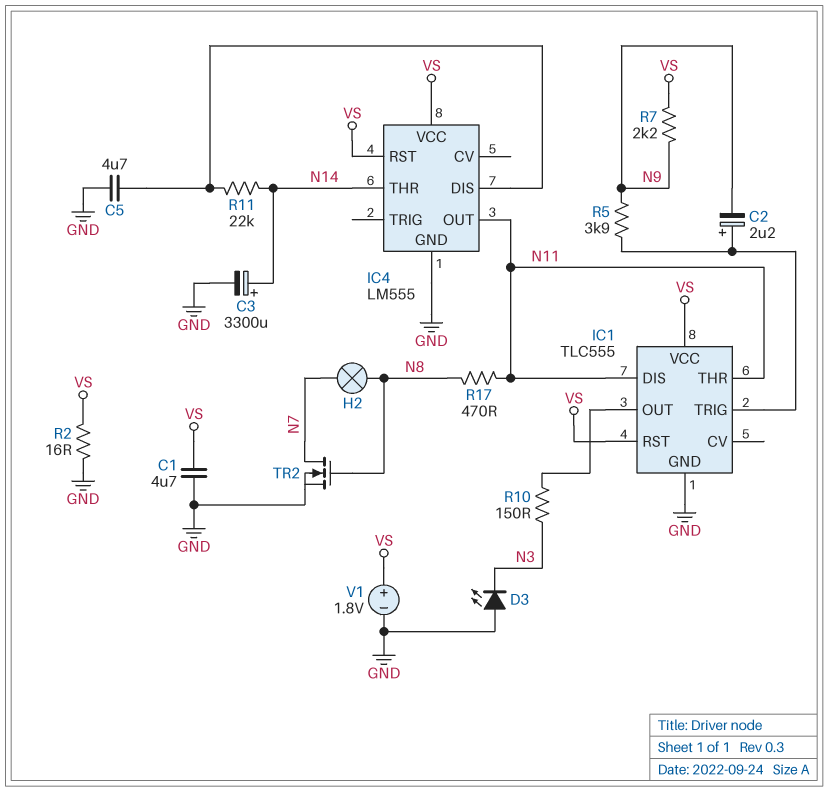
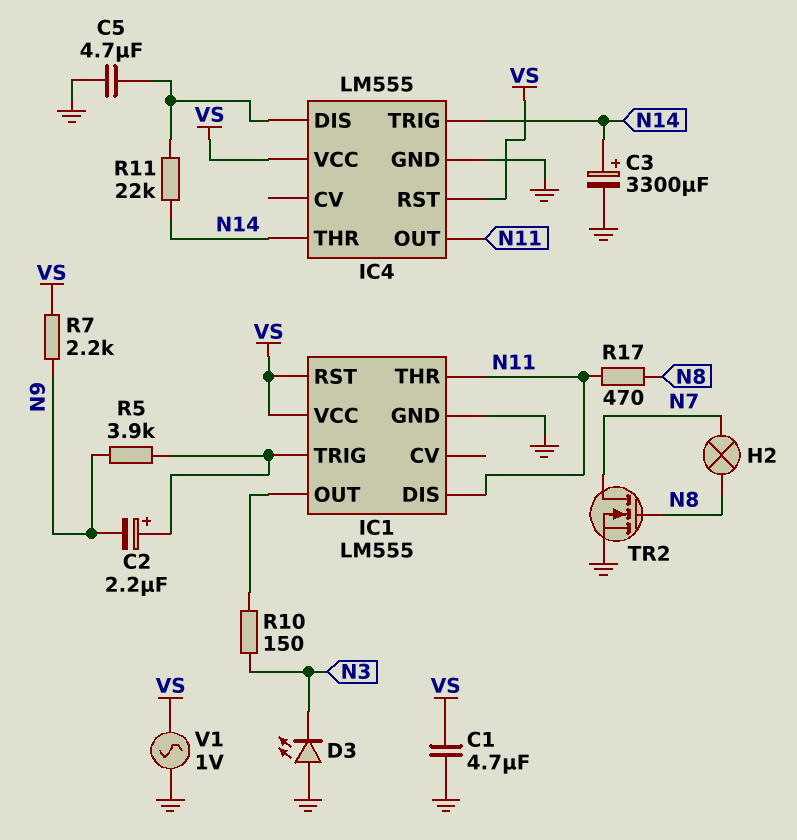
IC1: TLC555 -> LM555
IC4 pin TRIG: none -> N14
R2: 16 (GND, VS) -> none
V1: 1.8V (plus VS, minus GND) -> AC 1V (GND, VS)

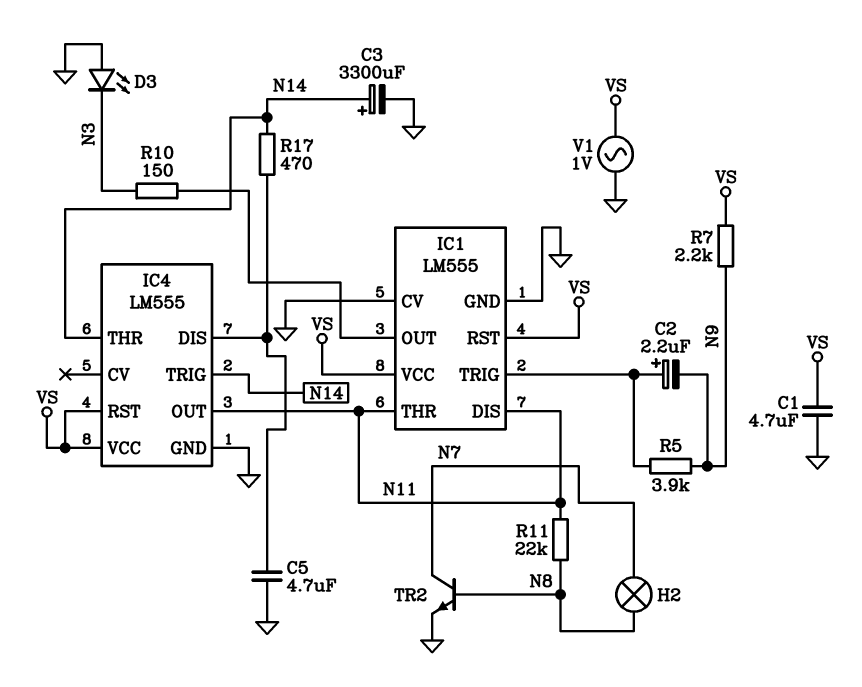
IC1 pin CV: none -> GND
R11: 22k (IC4/DIS, N14) -> 22k (N8, N11)
R17: 470 (N8, N11) -> 470 (IC4/DIS, N14)
TR2: NMOS (G N8, D N7, S GND) -> NPN (B N8, C N7, E GND)

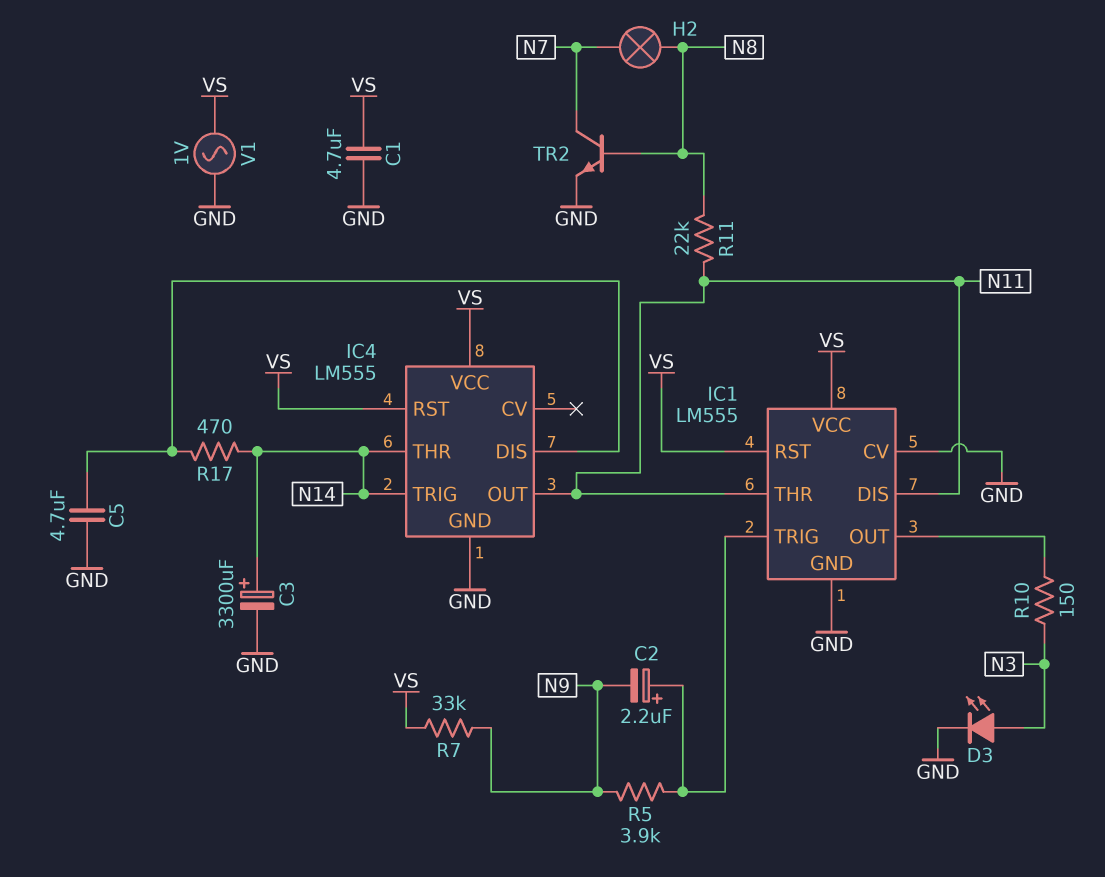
D3: LED (A GND, K N3) -> LED (A N3, K GND)
R7: 2.2k (N9, VS) -> 33k (N9, VS)

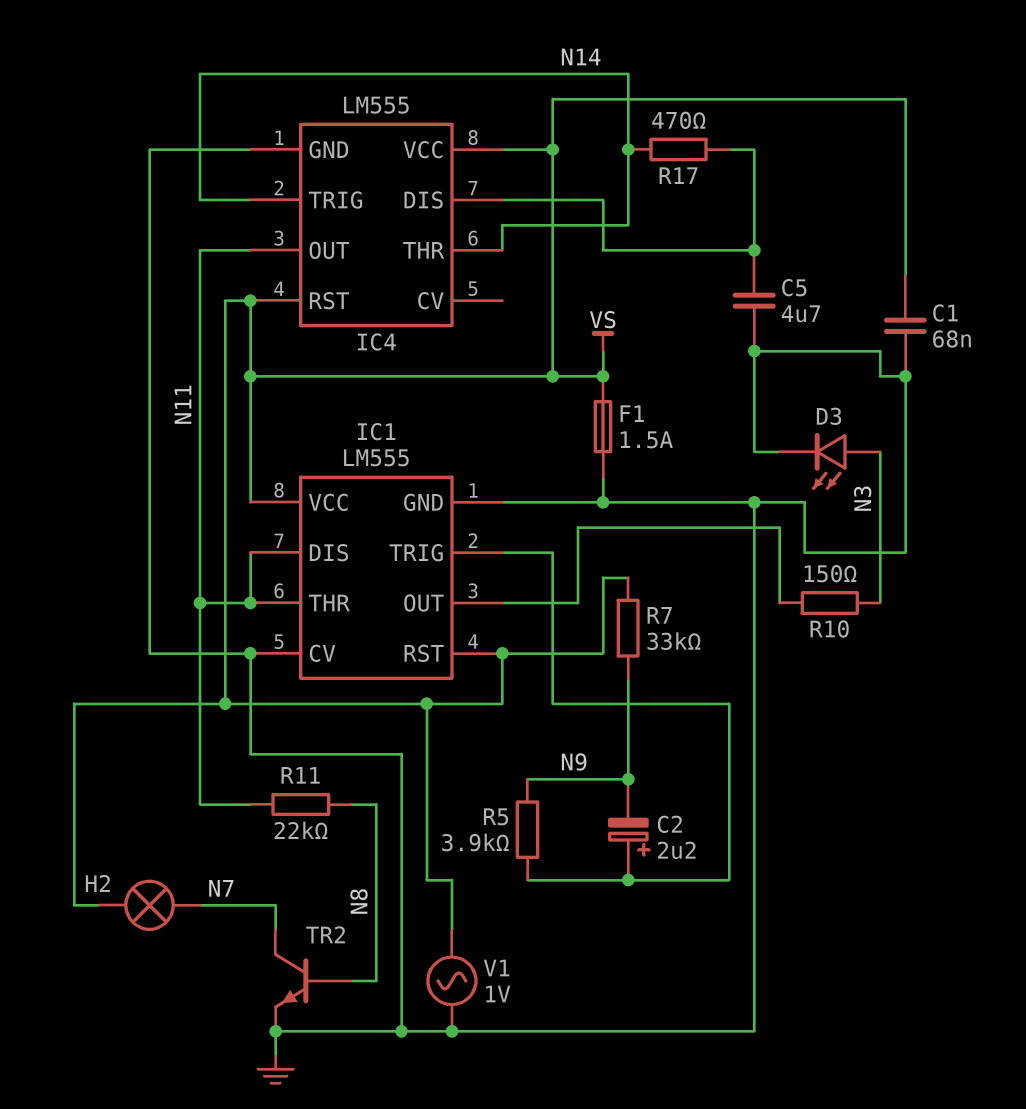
C1: 4.7uF (GND, VS) -> 68nF (GND, VS)
C3: 3300uF (plus N14, minus GND) -> none
F1: none -> 1.5A (GND, VS)
H2: lamp (N7, N8) -> lamp (N7, VS)

